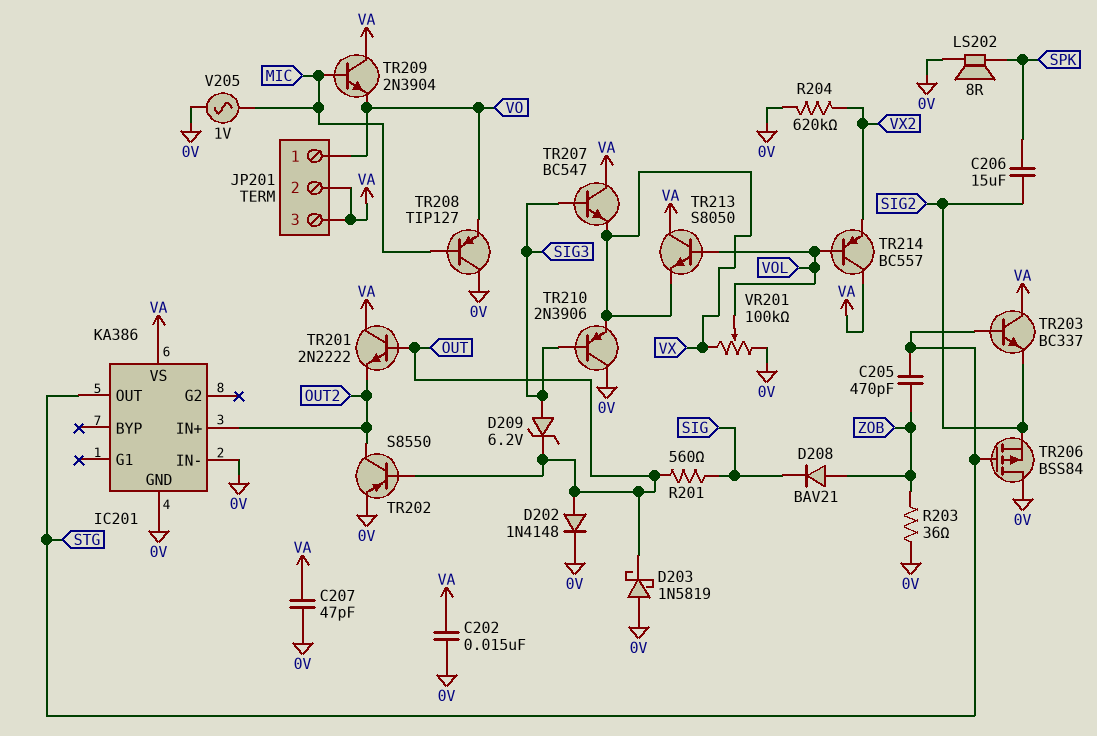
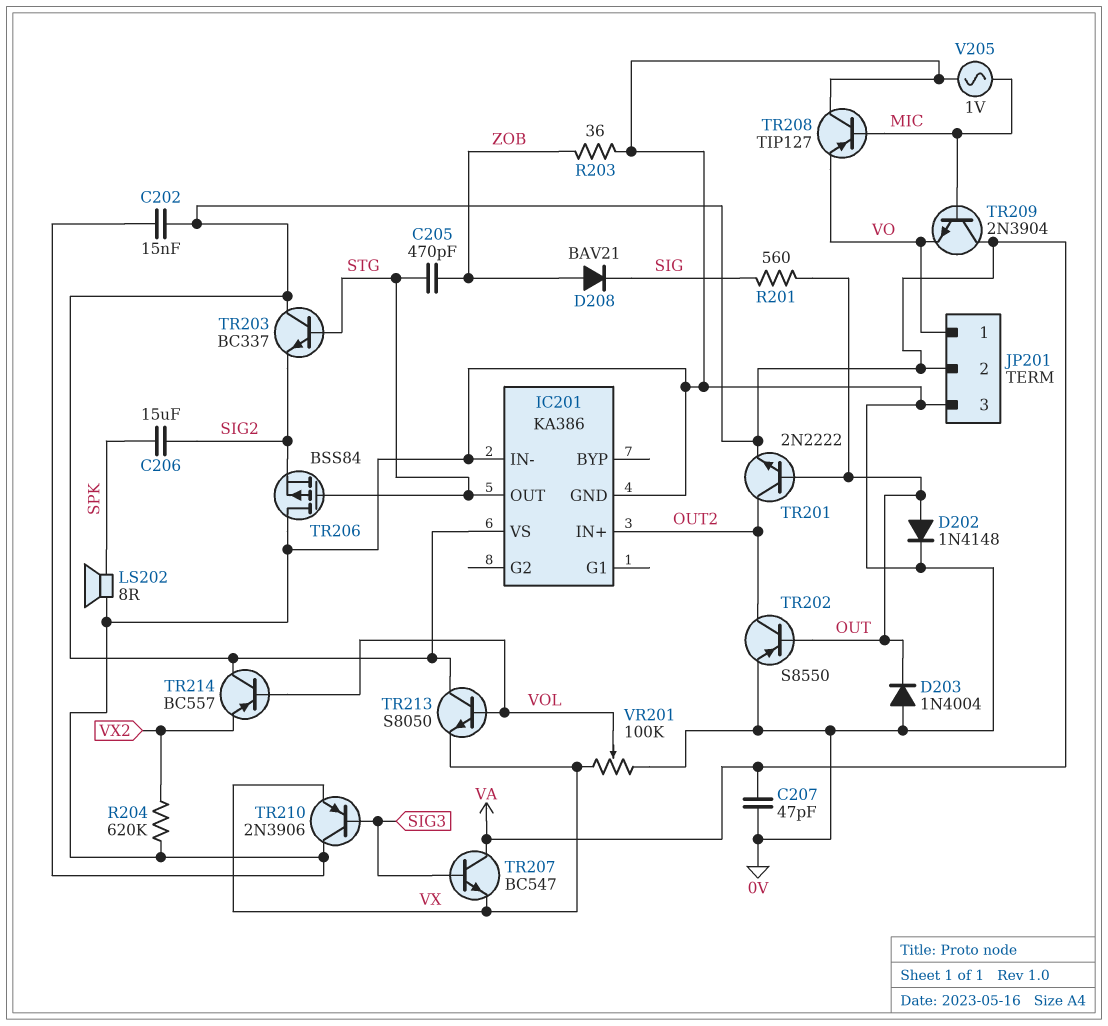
D203: schottky 1N5819 (A 0V, K OUT) -> diode 1N4004 (A 0V, K OUT)
D209: zener 6.2V (A SIG3, K OUT) -> none
JP201 pin 3: VA -> 0V
TR201: NPN 2N2222 (B OUT, C VA, E OUT2) -> NPN 2N2222 (B OUT, C OUT2, E VA)

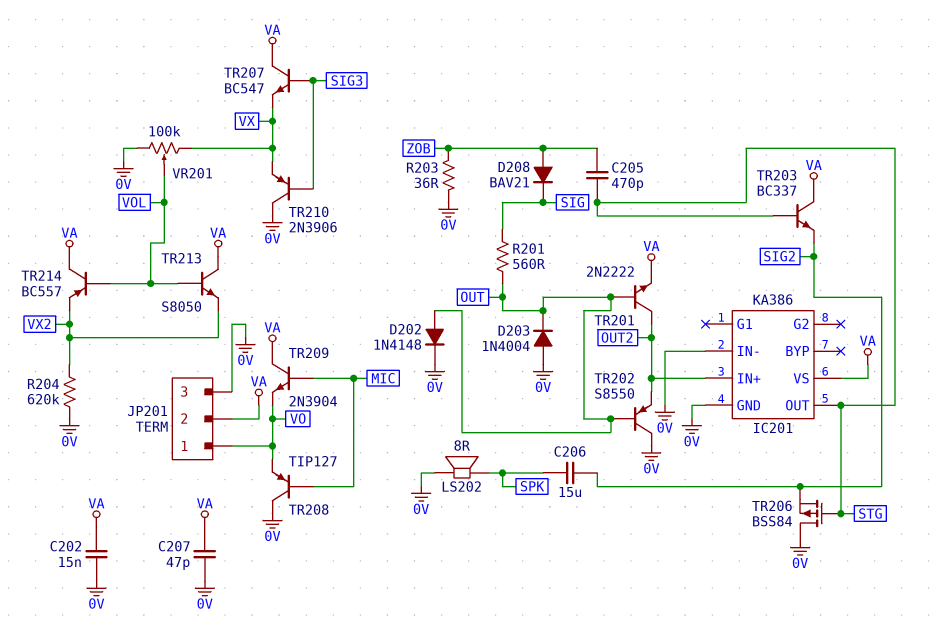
TR202: PNP S8550 (B OUT, C OUT2, E 0V) -> PNP S8550 (B OUT, C 0V, E OUT2)
TR213: NPN S8050 (B VOL, C VA, E VX) -> NPN S8050 (B VOL, C VA, E VX2)
V205: AC 1V (0V, MIC) -> none

